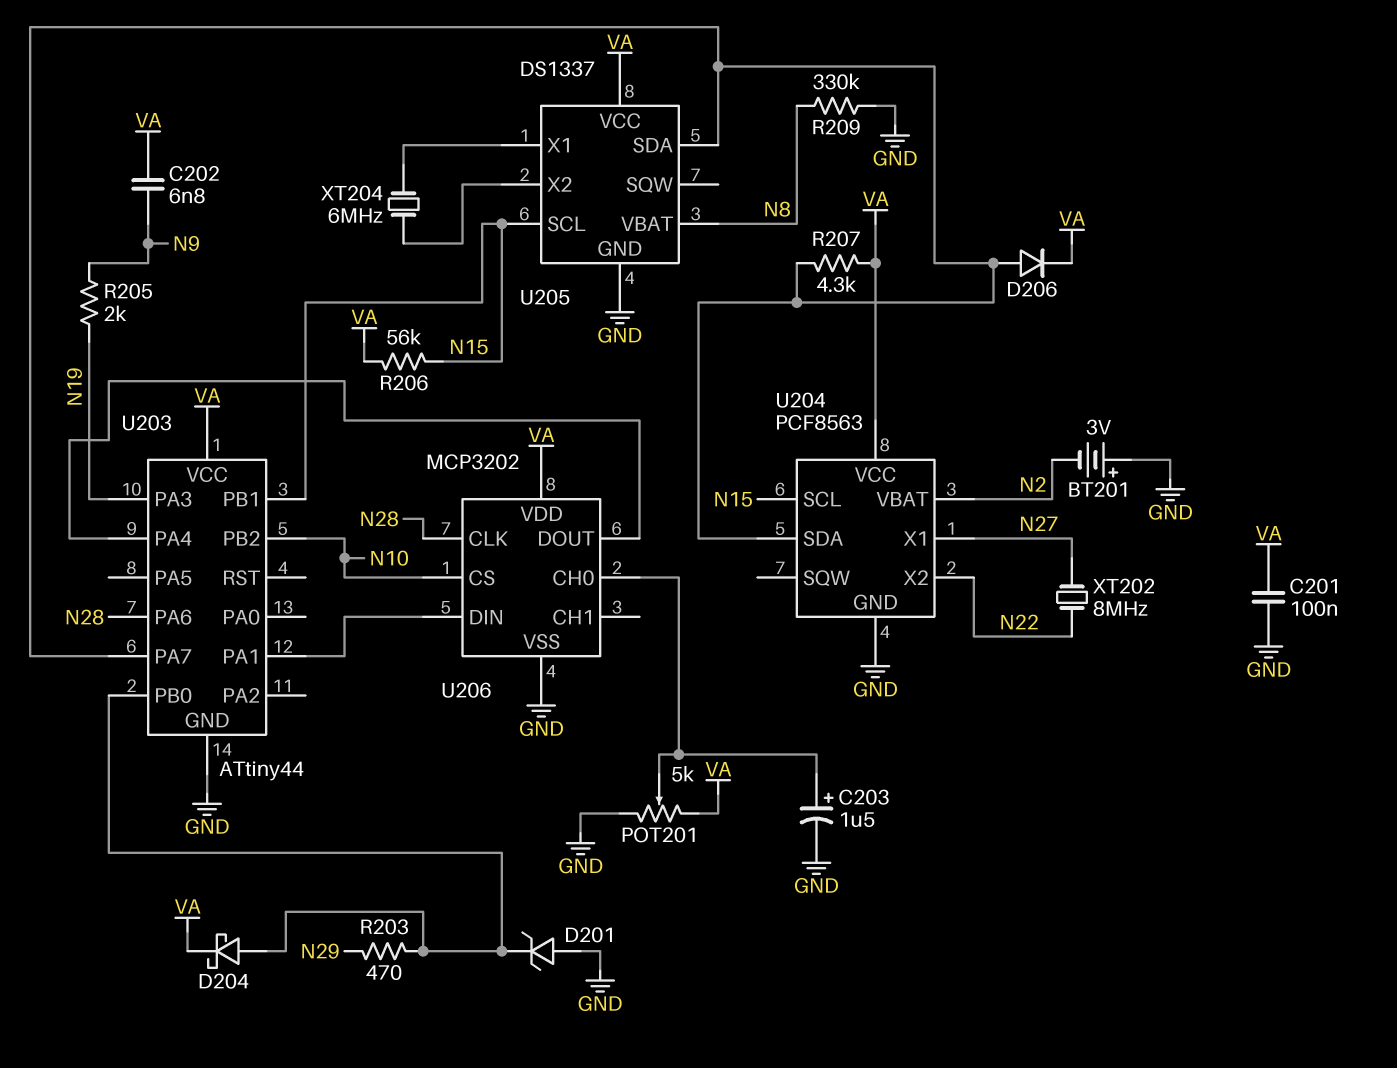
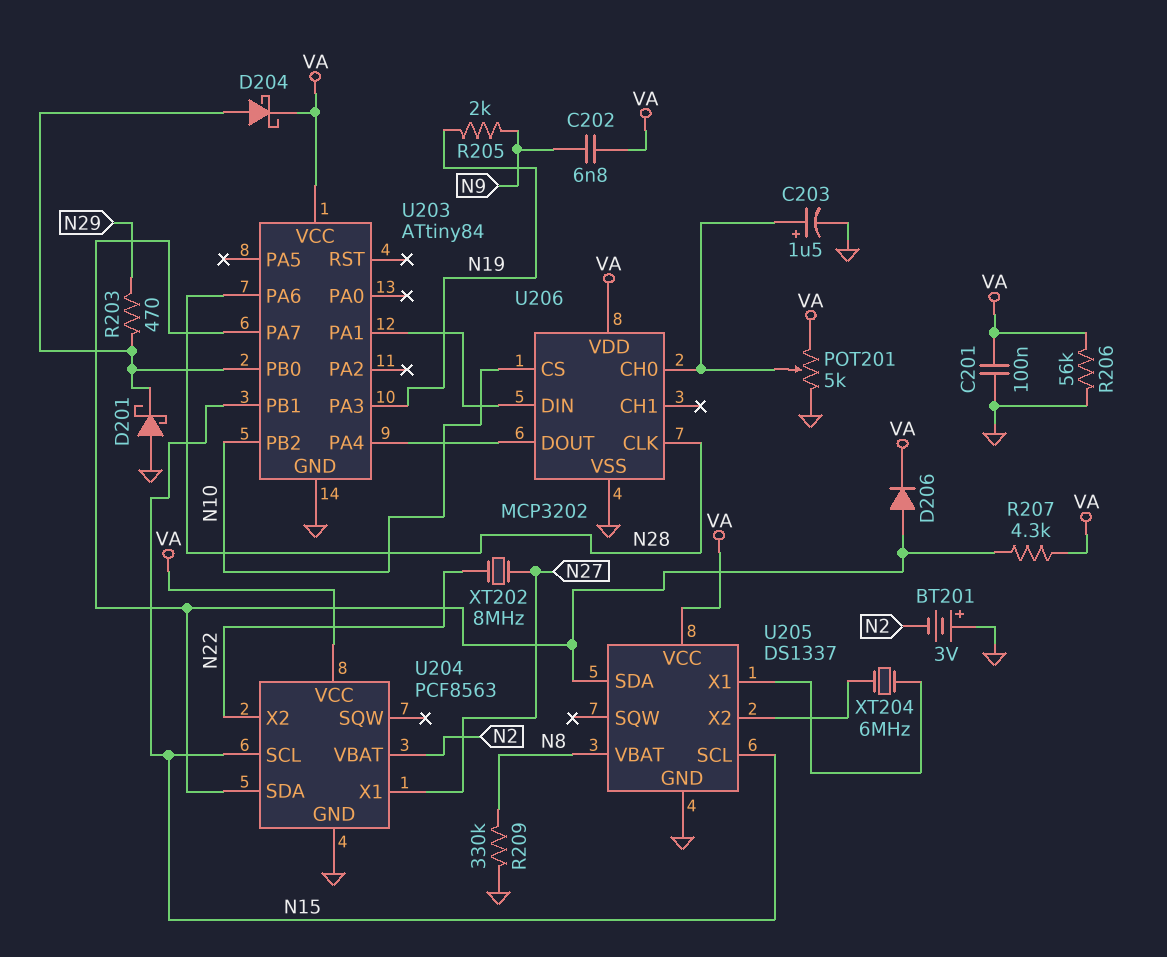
D201: zener (A GND, K U203/PB0) -> schottky (A GND, K U203/PB0)
R206: 56k (N15, VA) -> 56k (GND, VA)
U203: ATtiny44 -> ATtiny84

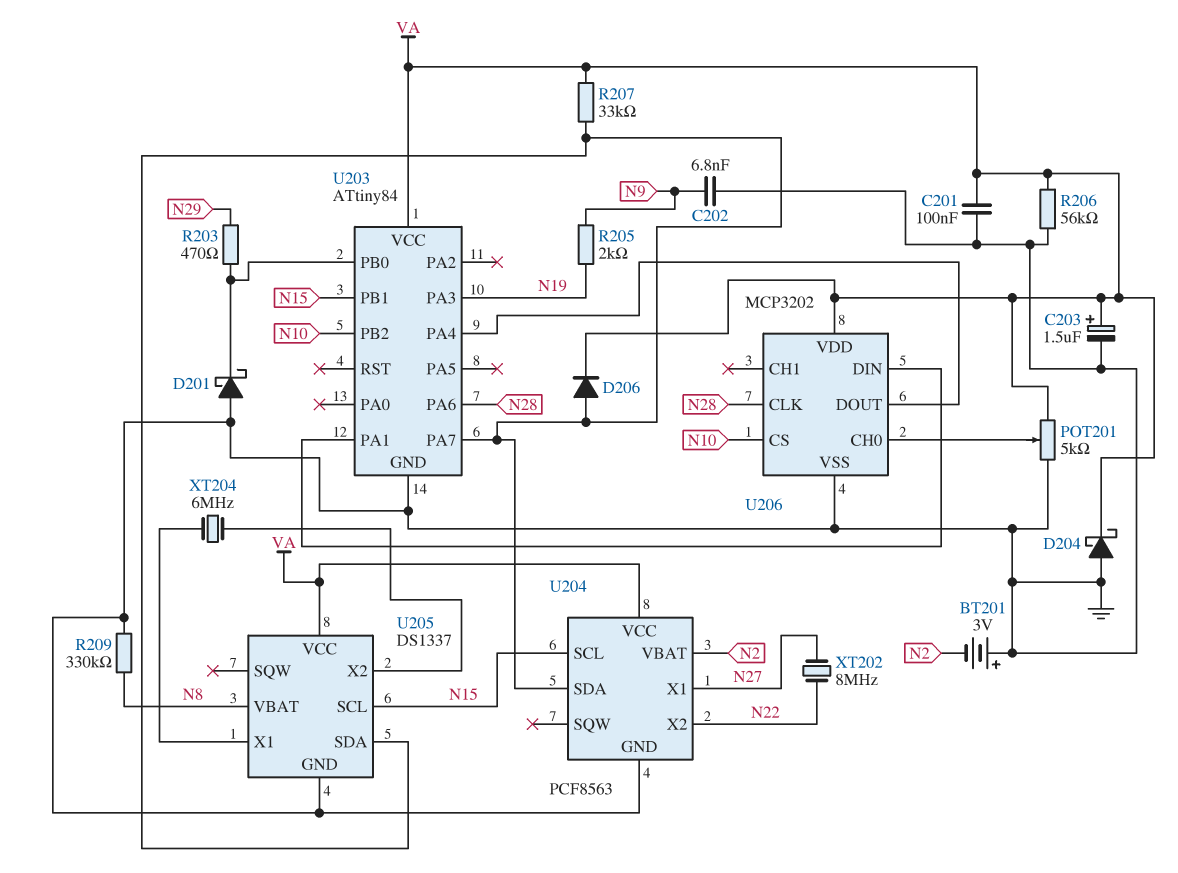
C202: 6.8nF (N9, VA) -> 6.8nF (GND, N9)
C203: 1.5uF (plus U206/CH0, minus GND) -> 1.5uF (plus VA, minus GND)
D204: schottky (A U203/PB0, K VA) -> schottky (A GND, K VA)
R207: 4.3k (U203/PA7, VA) -> 33k (U203/PA7, VA)

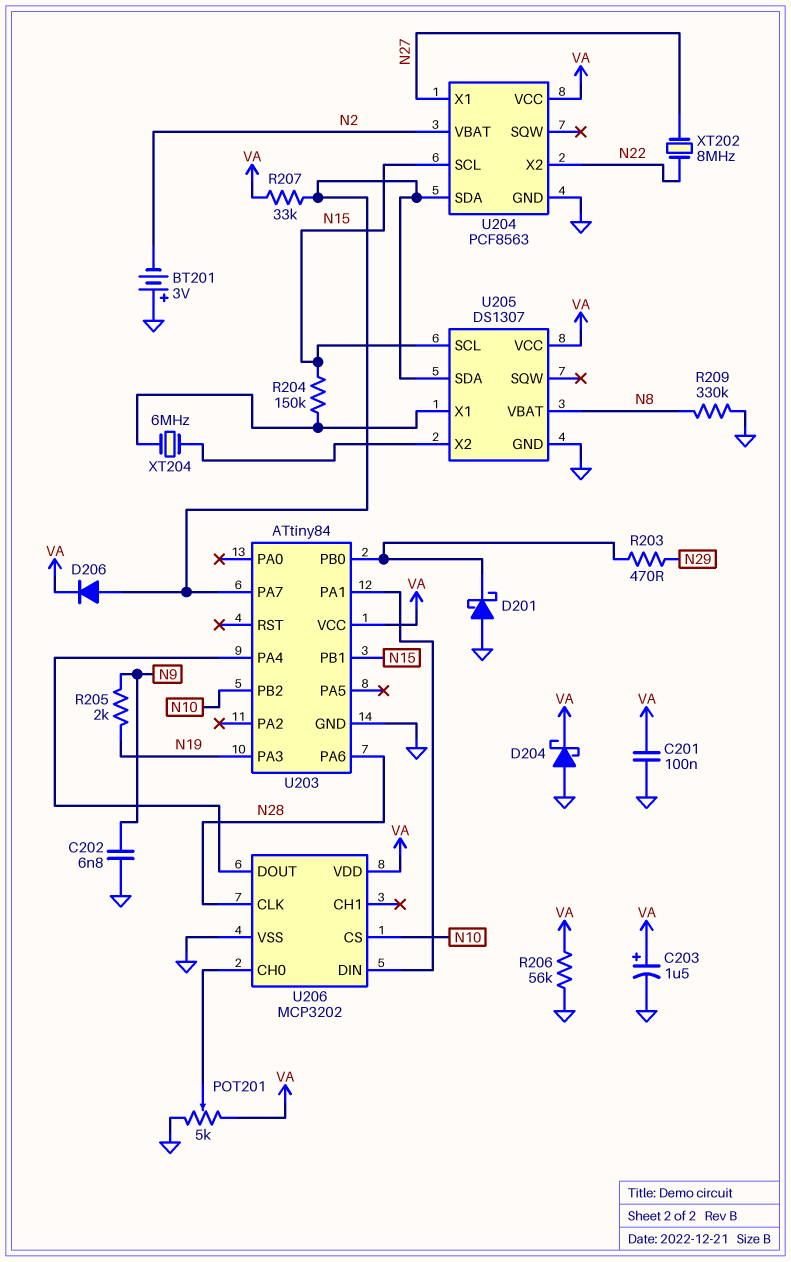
R204: none -> 150k (N15, U205/X1)
U205: DS1337 -> DS1307

